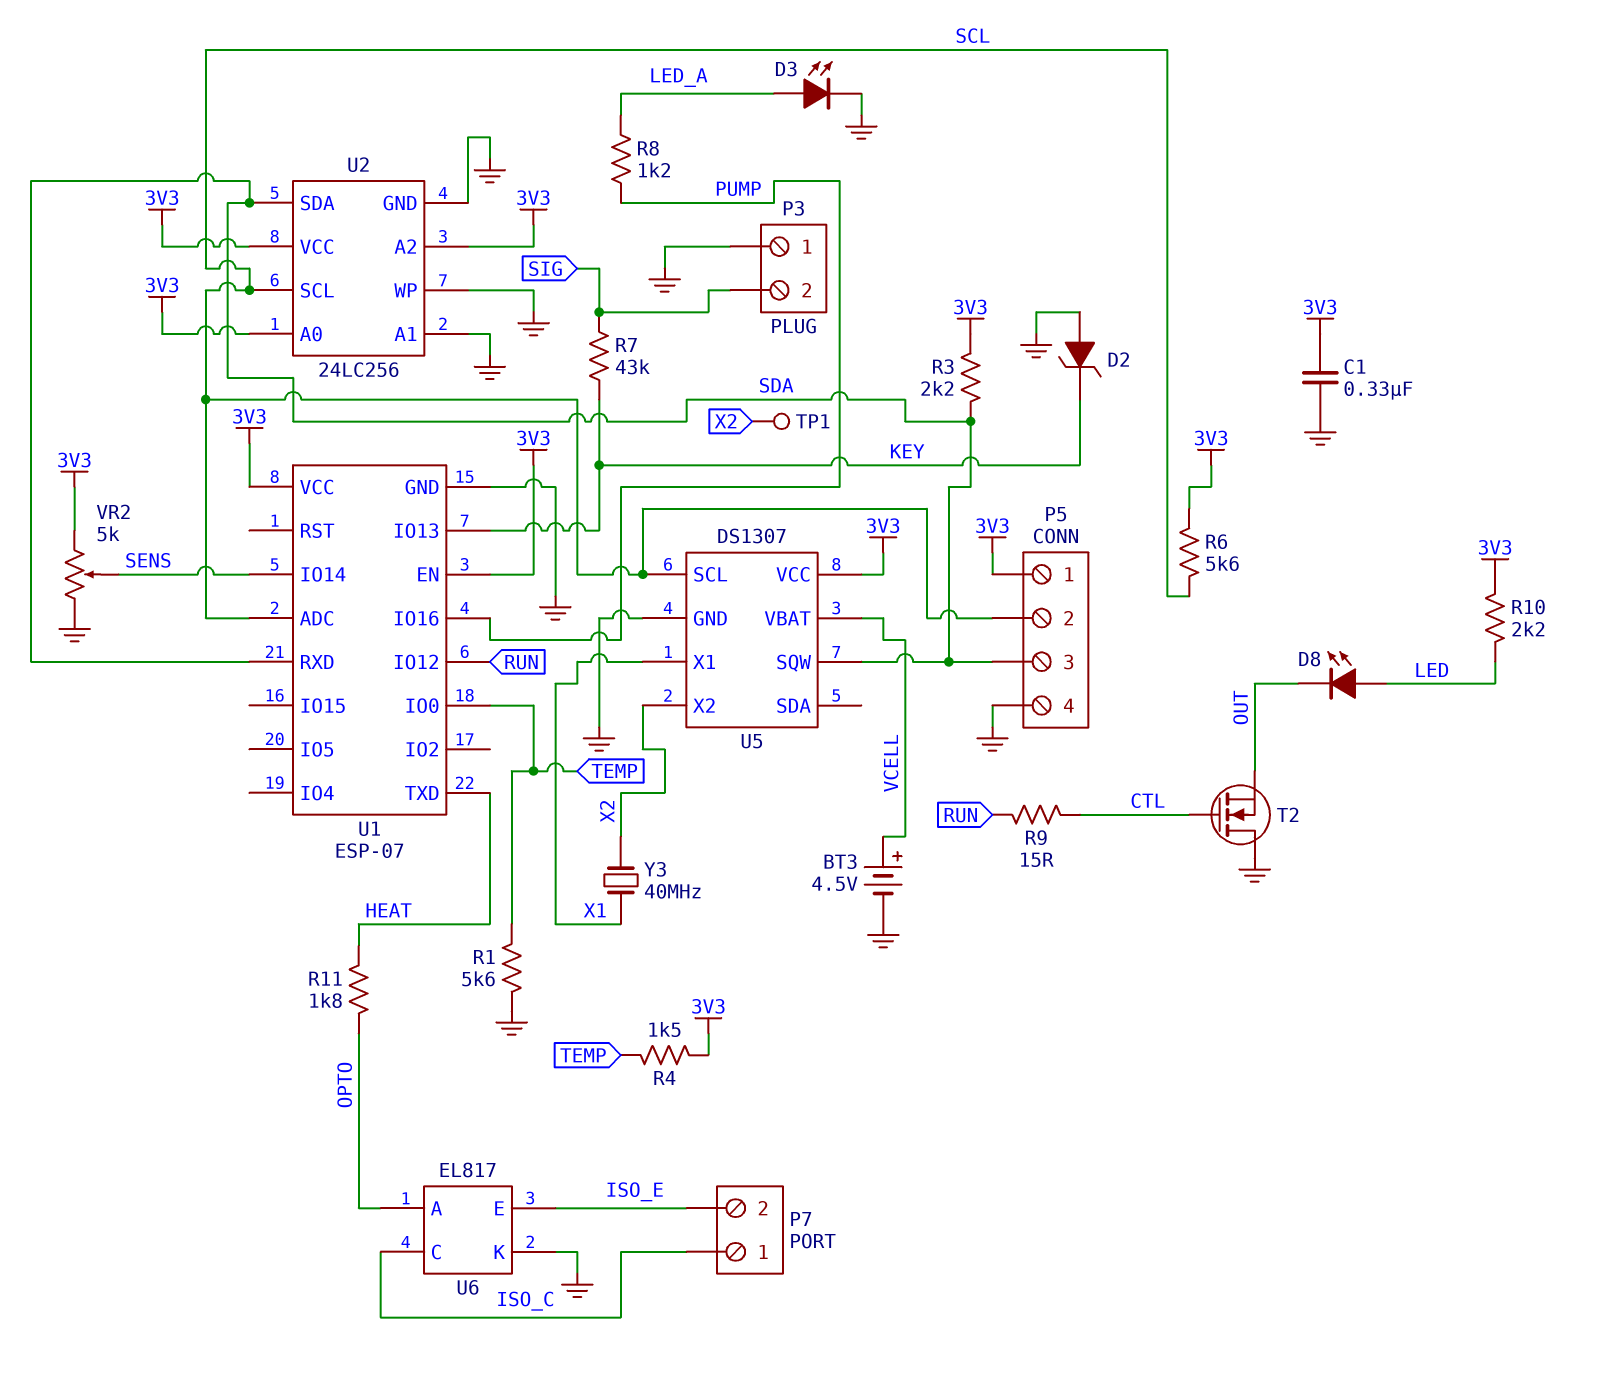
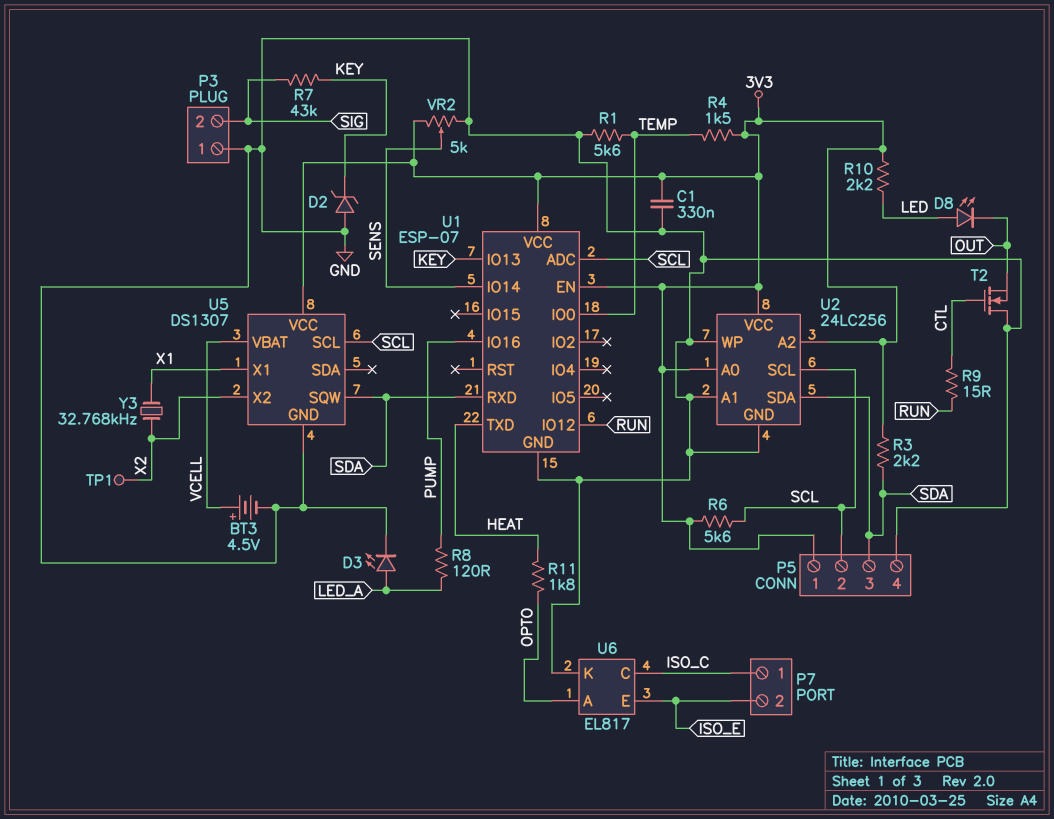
R8: 1.2k (LED_A, PUMP) -> 120 (LED_A, PUMP)
Y3: 40MHz (X1, X2) -> 32.768kHz (X1, X2)

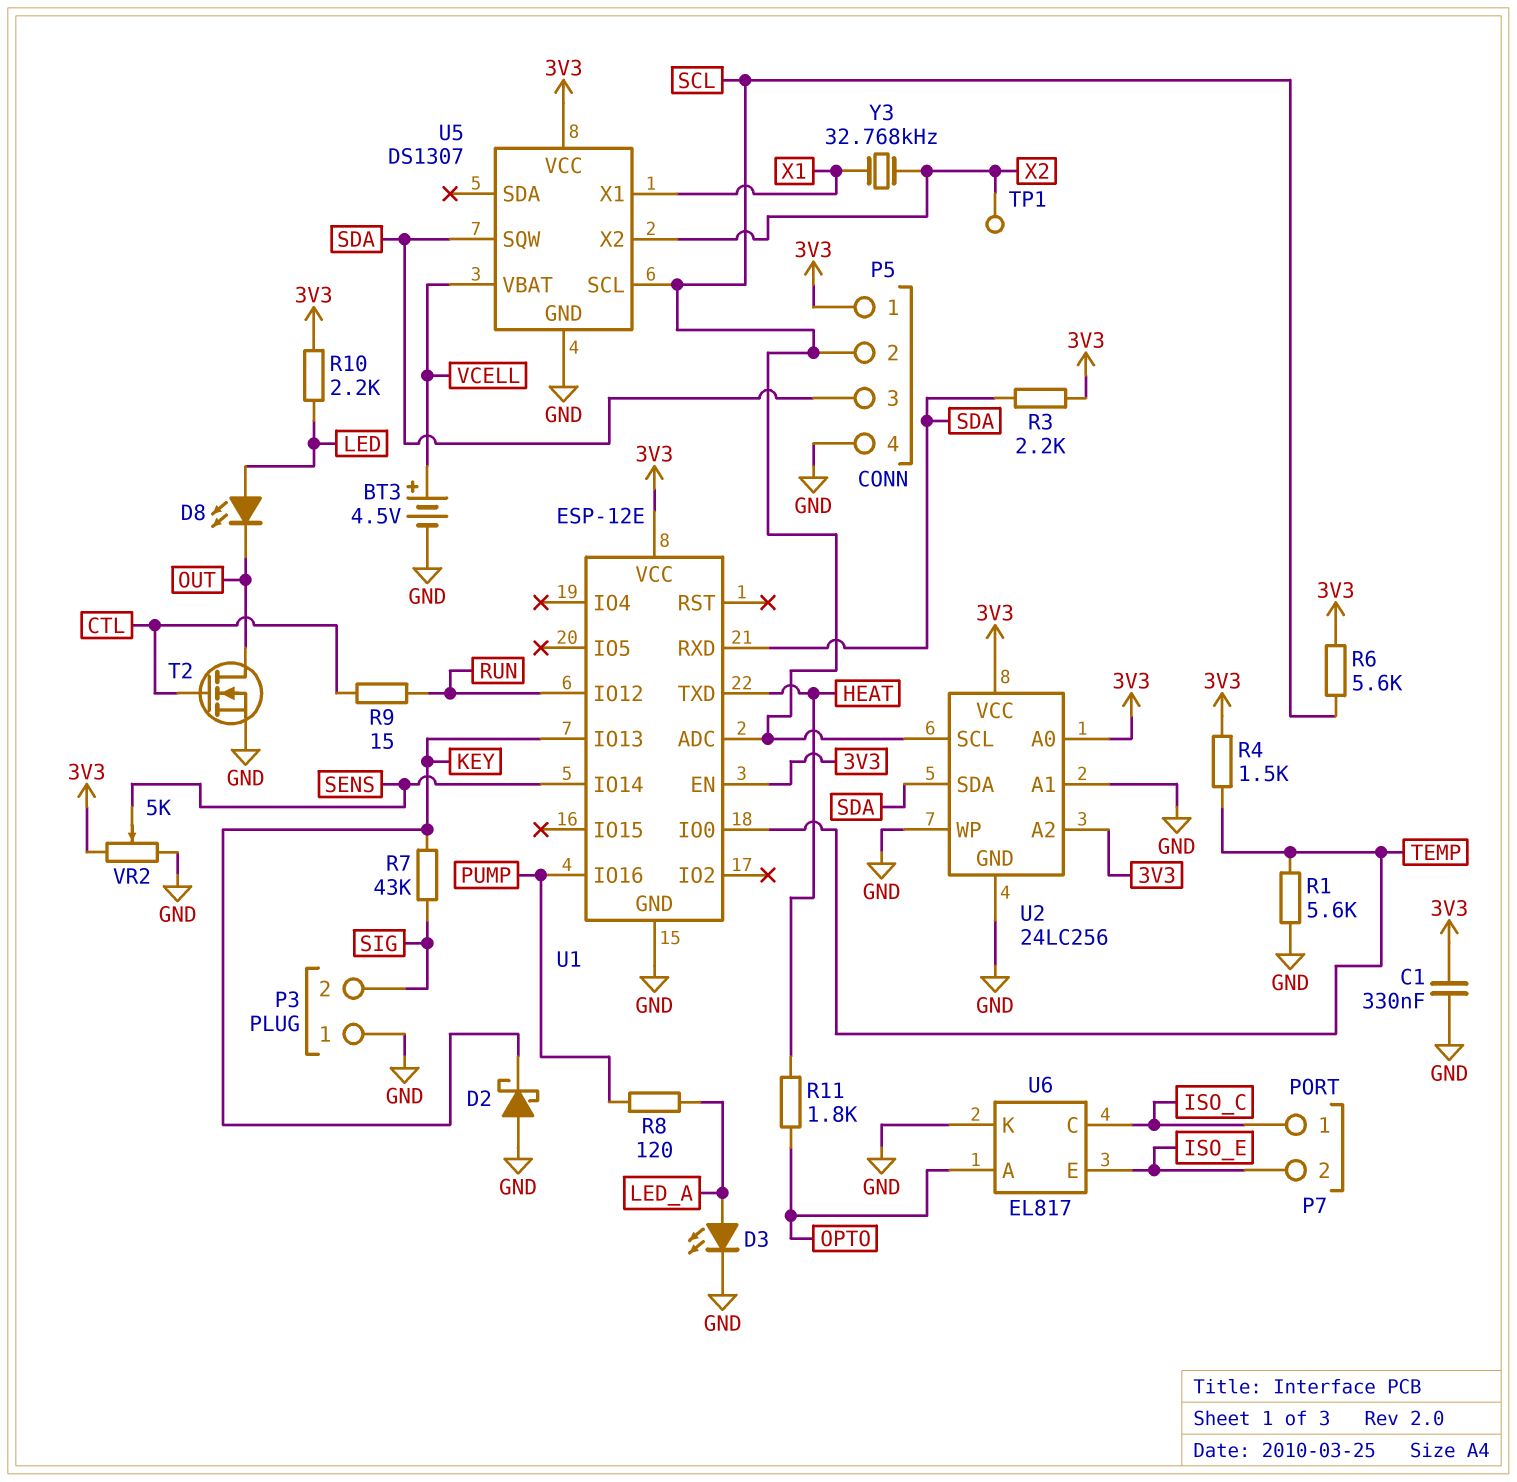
D2: zener (A GND, K KEY) -> schottky (A GND, K KEY)
T2: NMOS (G CTL, D GND, S OUT) -> NMOS (G CTL, D OUT, S GND)
U1: ESP-07 -> ESP-12E

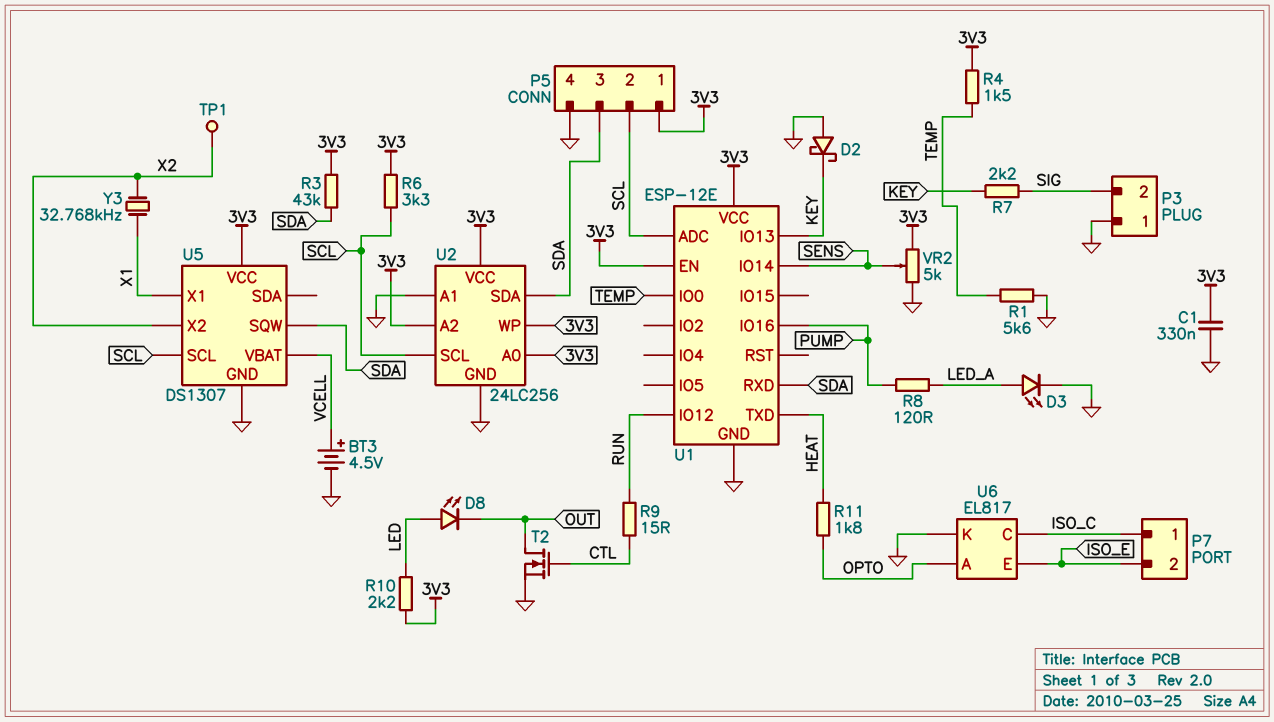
R3: 2.2k (3V3, SDA) -> 43k (3V3, SDA)
R6: 5.6k (3V3, SCL) -> 3.3k (3V3, SCL)
R7: 43k (KEY, SIG) -> 2.2k (KEY, SIG)
U2 pin WP: GND -> 3V3

